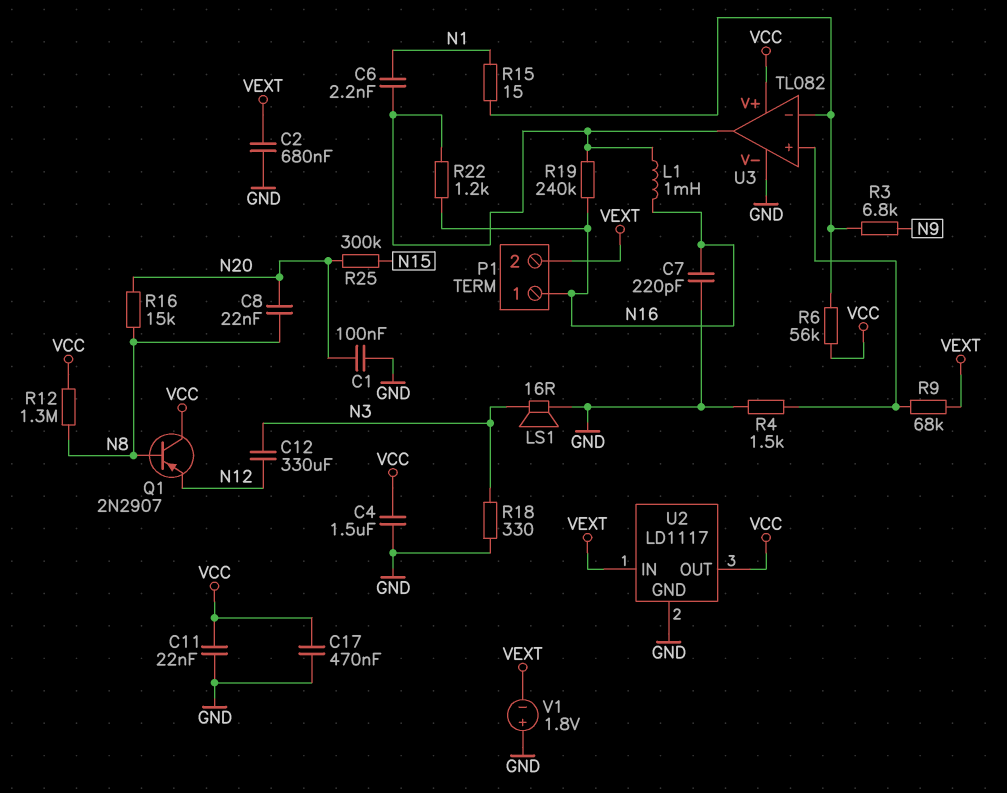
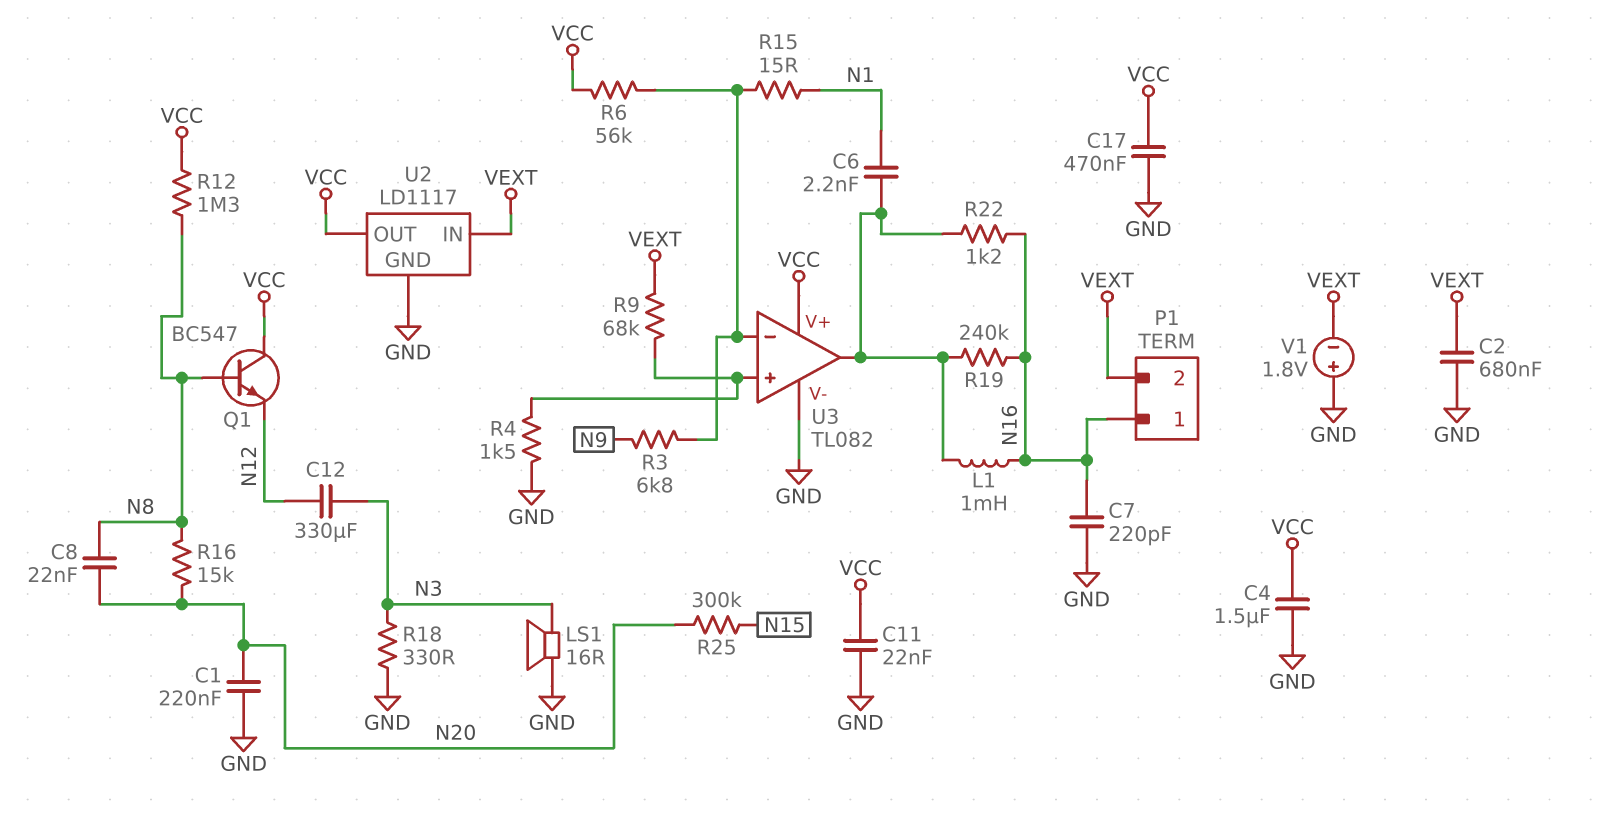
C1: 100nF (GND, N20) -> 220nF (GND, N20)
Q1: PNP 2N2907 (B N8, C VCC, E N12) -> NPN BC547 (B N8, C VCC, E N12)

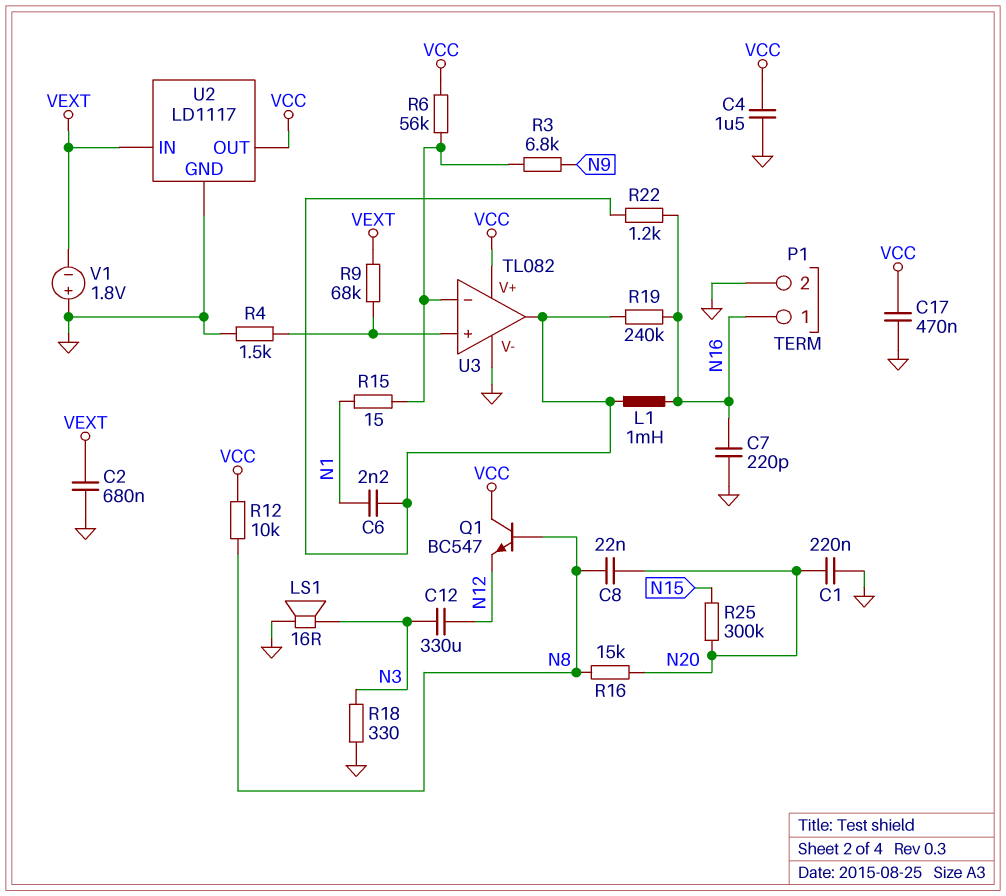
C11: 22nF (GND, VCC) -> none
P1 pin 2: VEXT -> GND
R12: 1.3M (N8, VCC) -> 10k (N8, VCC)

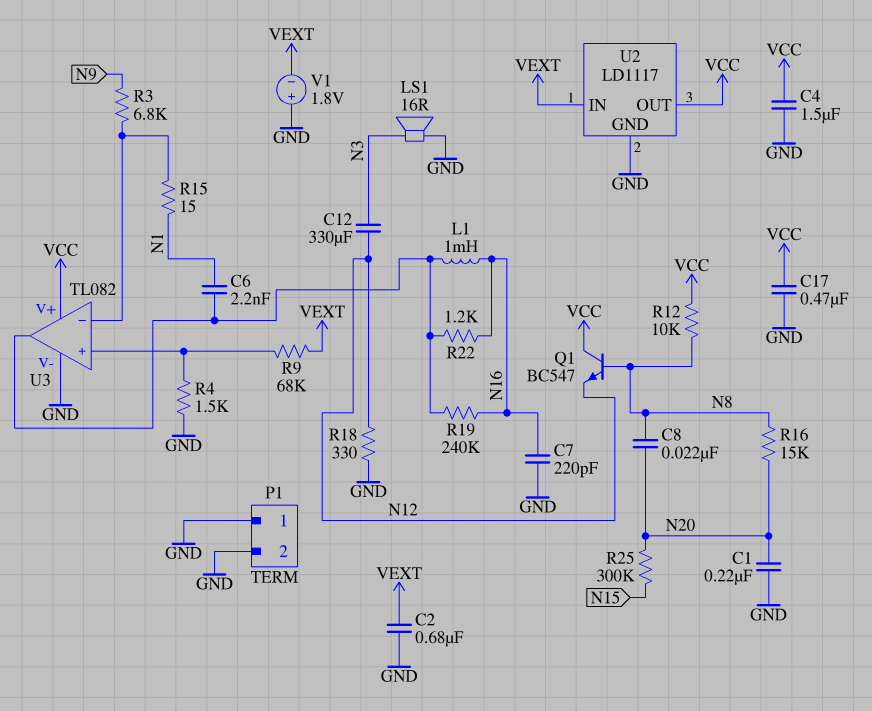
P1 pin 1: N16 -> GND
R6: 56k (U3/in-, VCC) -> none
R18: 330 (GND, N3) -> 330 (GND, N12)

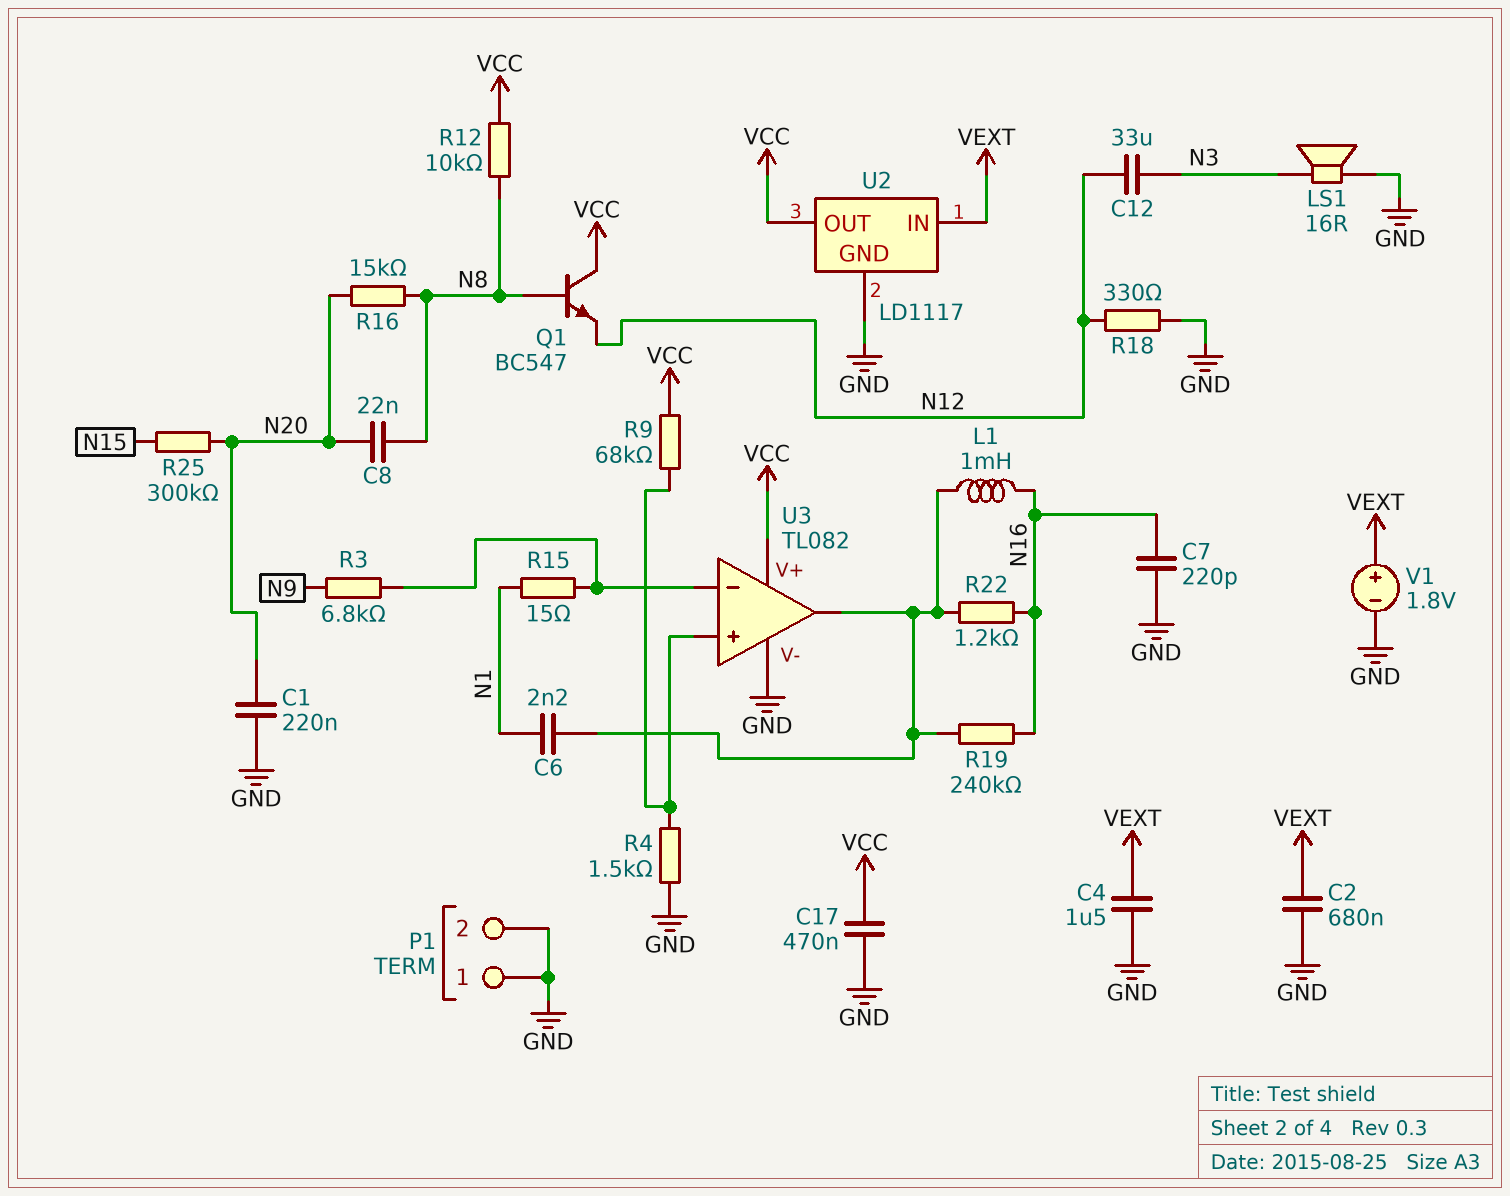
C4: 1.5uF (GND, VCC) -> 1.5uF (GND, VEXT)
C12: 330uF (N3, N12) -> 33uF (N3, N12)
R9: 68k (U3/in+, VEXT) -> 68k (U3/in+, VCC)
V1: 1.8V (plus GND, minus VEXT) -> 1.8V (plus VEXT, minus GND)

